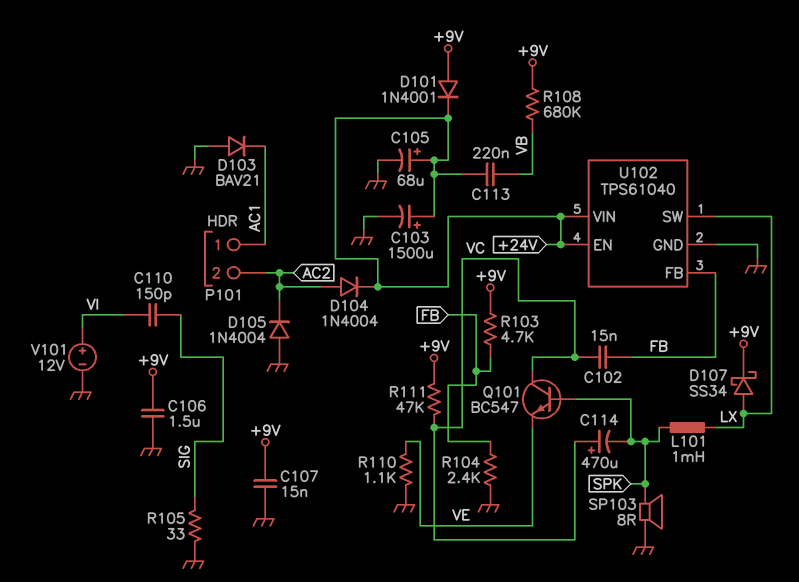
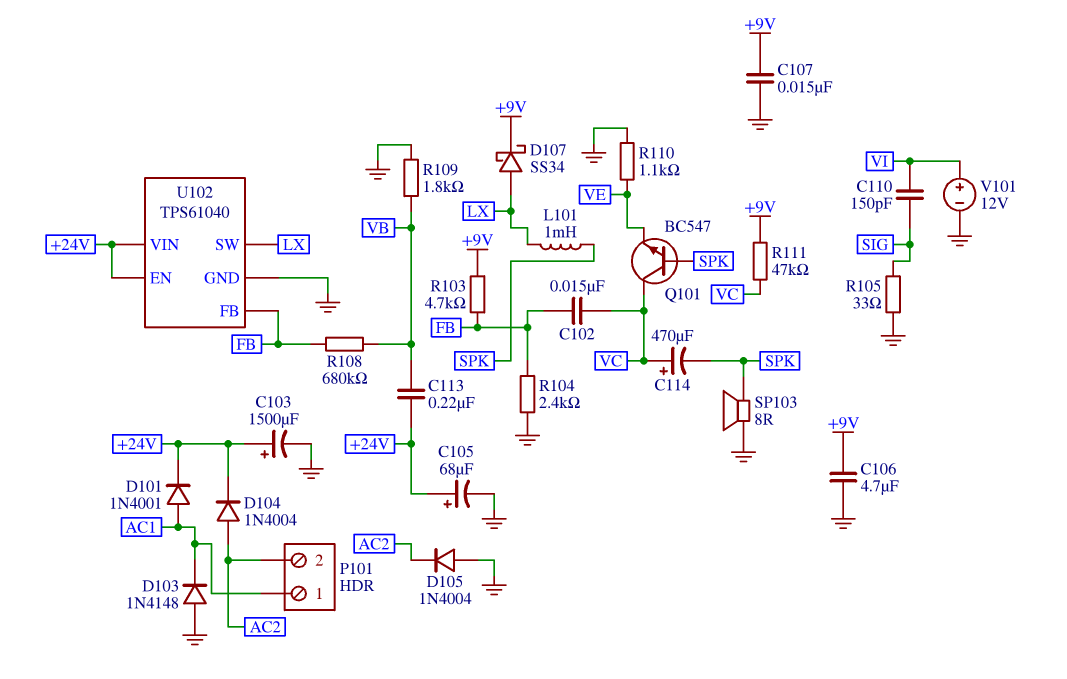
C106: 1.5uF (+9V, GND) -> 4.7uF (+9V, GND)
D101: diode 1N4001 (A +9V, K +24V) -> diode 1N4001 (A AC1, K +24V)
D103: diode BAV21 (A GND, K AC1) -> diode 1N4148 (A GND, K AC1)
R108: 680k (+9V, VB) -> 680k (FB, VB)
R109: none -> 1.8k (GND, VB)

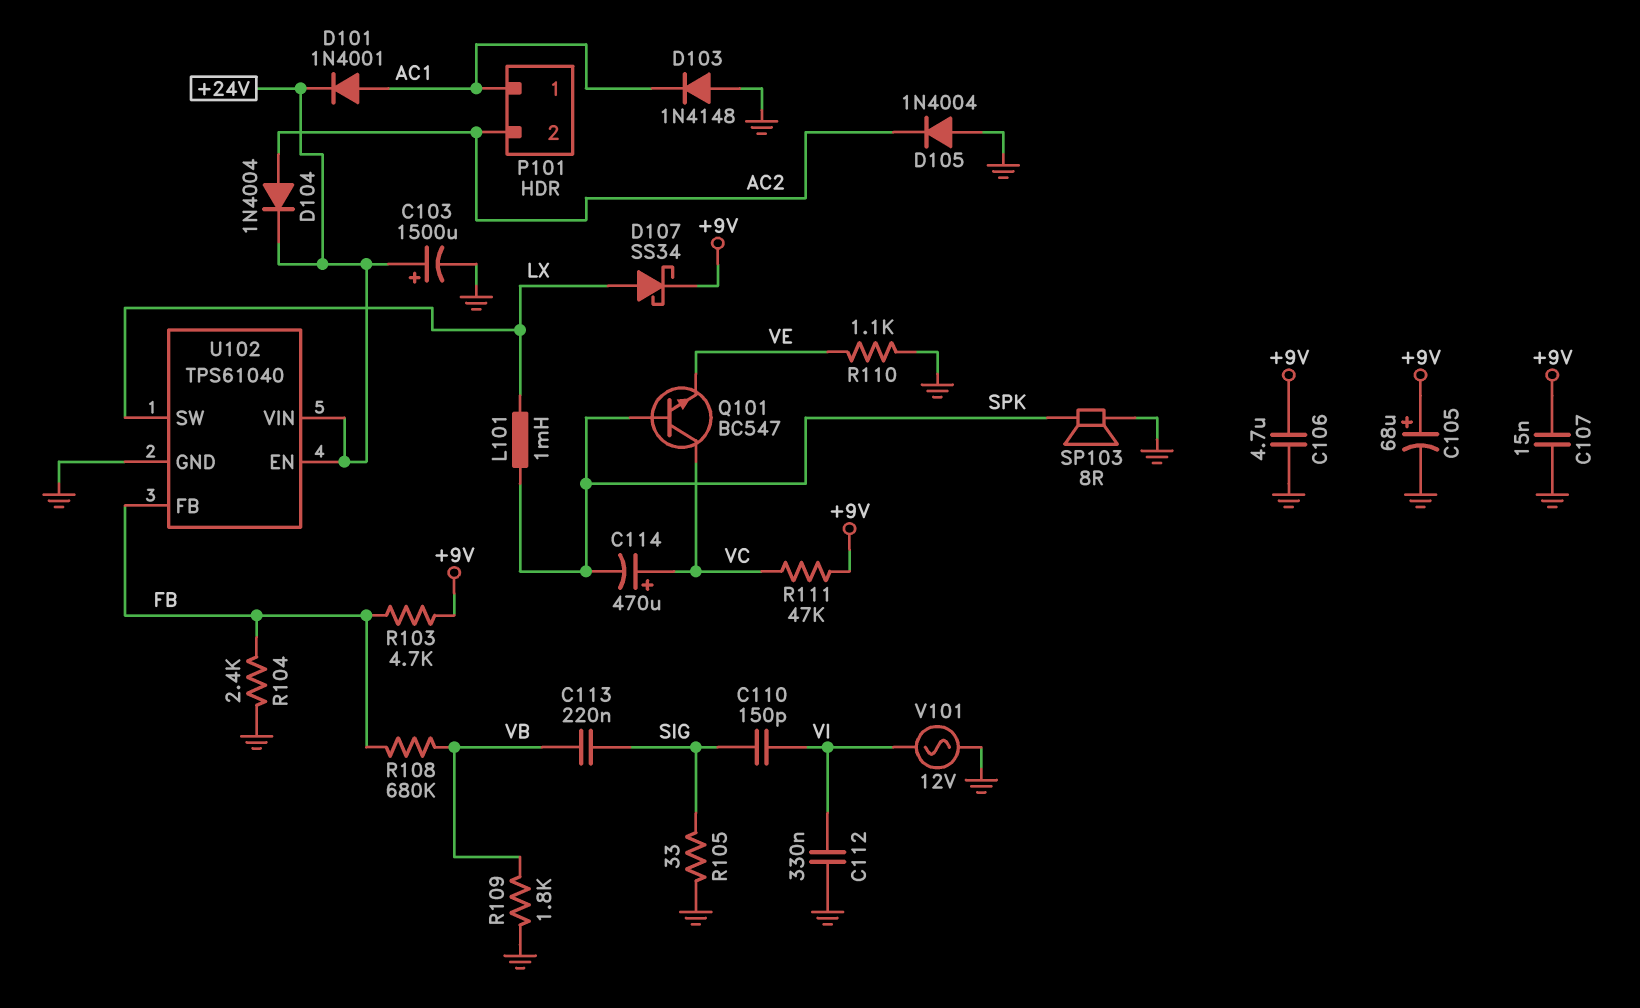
C102: 15nF (FB, VC) -> none
C105: 68uF (plus +24V, minus GND) -> 68uF (plus +9V, minus GND)
C112: none -> 330nF (GND, VI)
C113: 220nF (+24V, VB) -> 220nF (SIG, VB)
V101: 12V (plus VI, minus GND) -> AC 12V (GND, VI)

